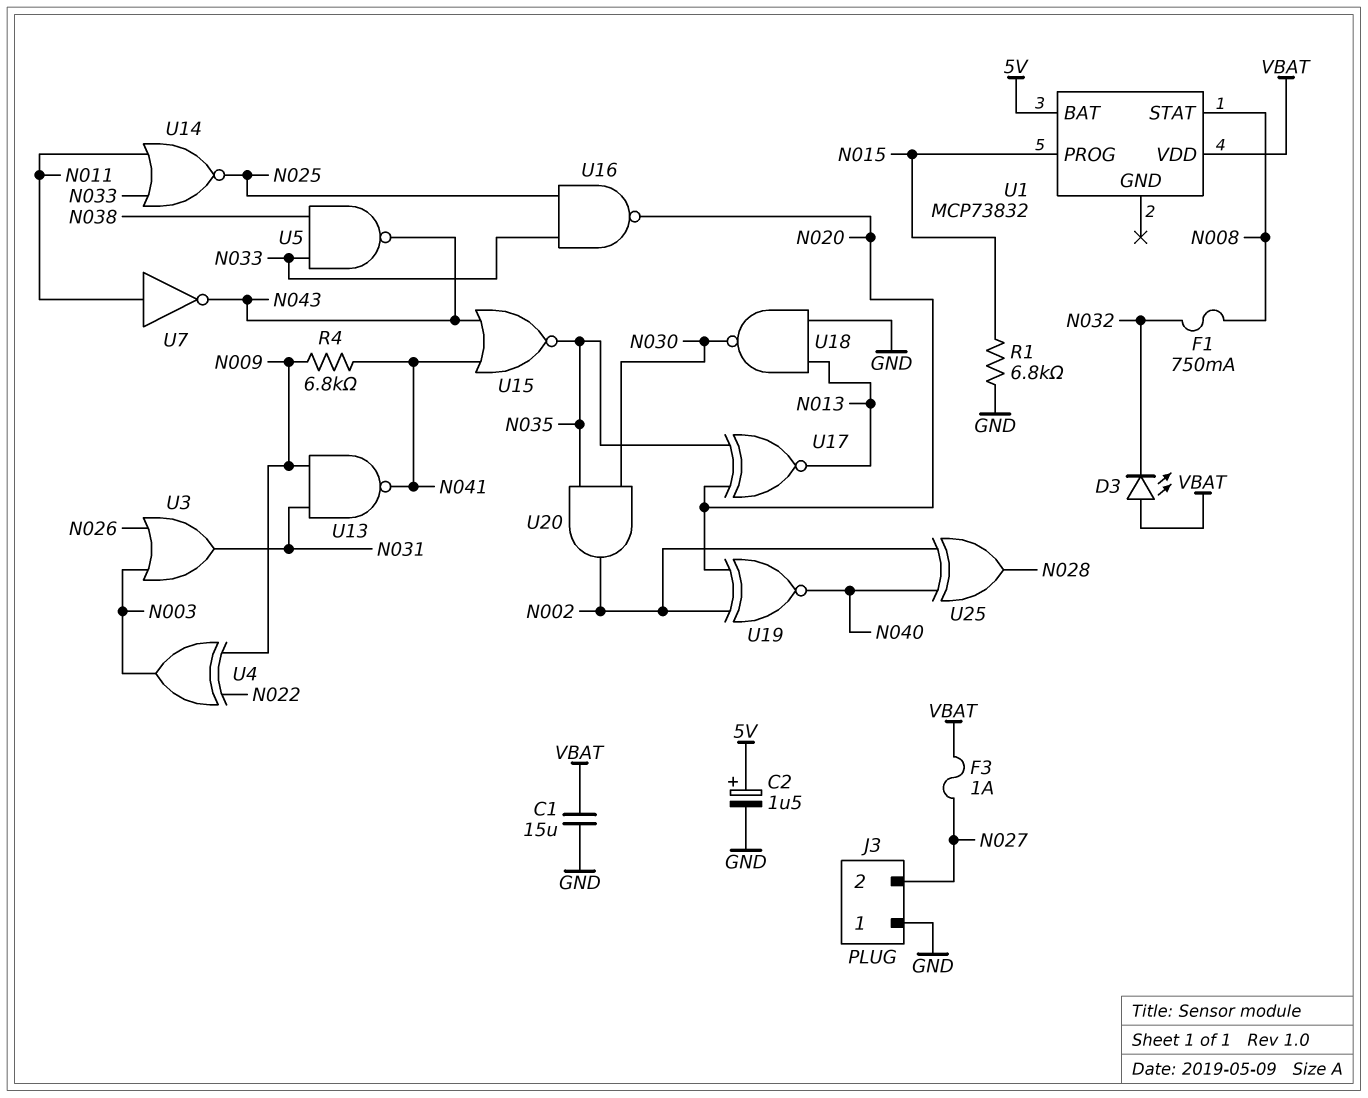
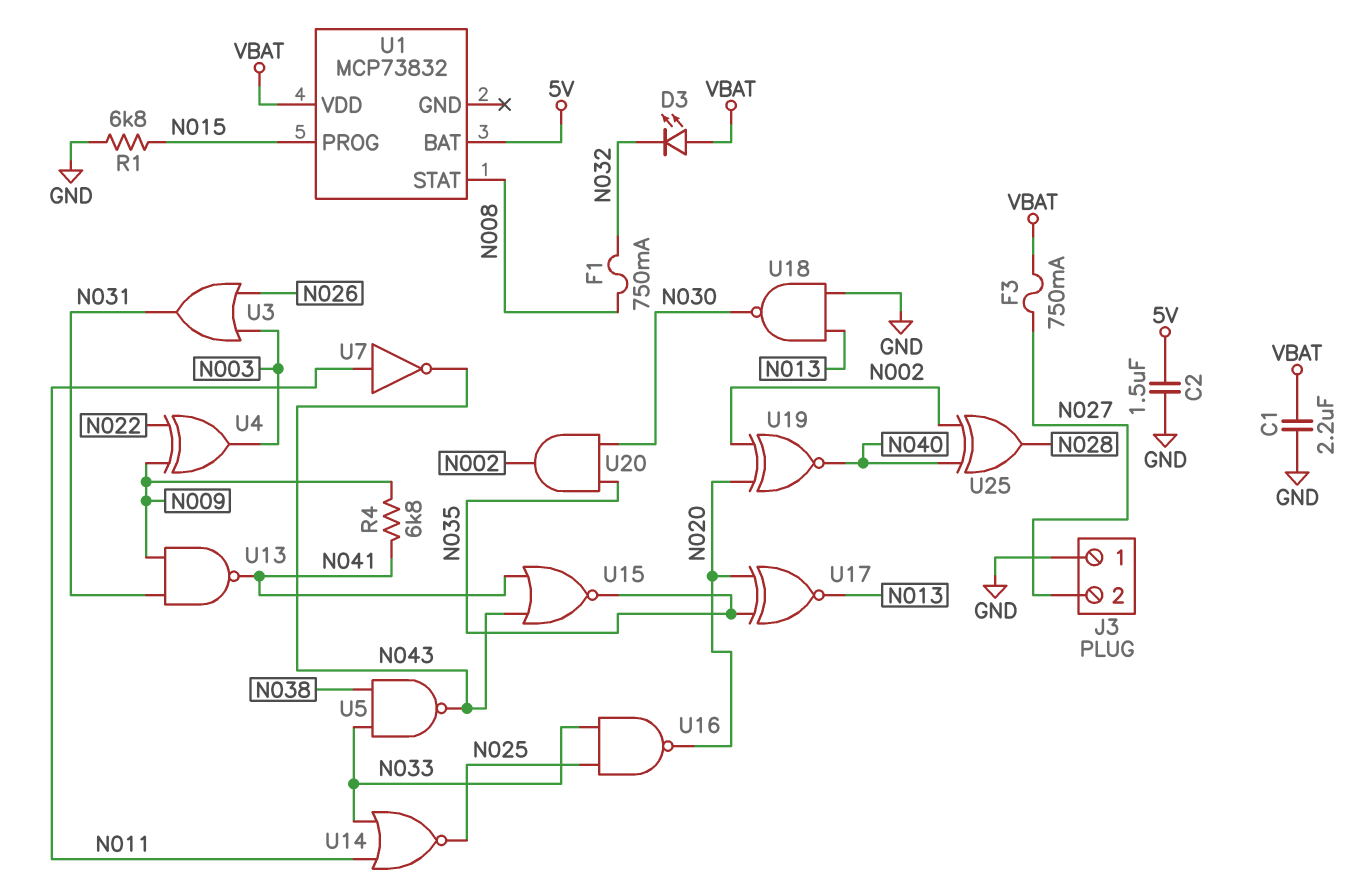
C1: 15uF (GND, VBAT) -> 2.2uF (GND, VBAT)
C2: 1.5uF (plus 5V, minus GND) -> 1.5uF (5V, GND)
F3: 1A (N027, VBAT) -> 750mA (N027, VBAT)

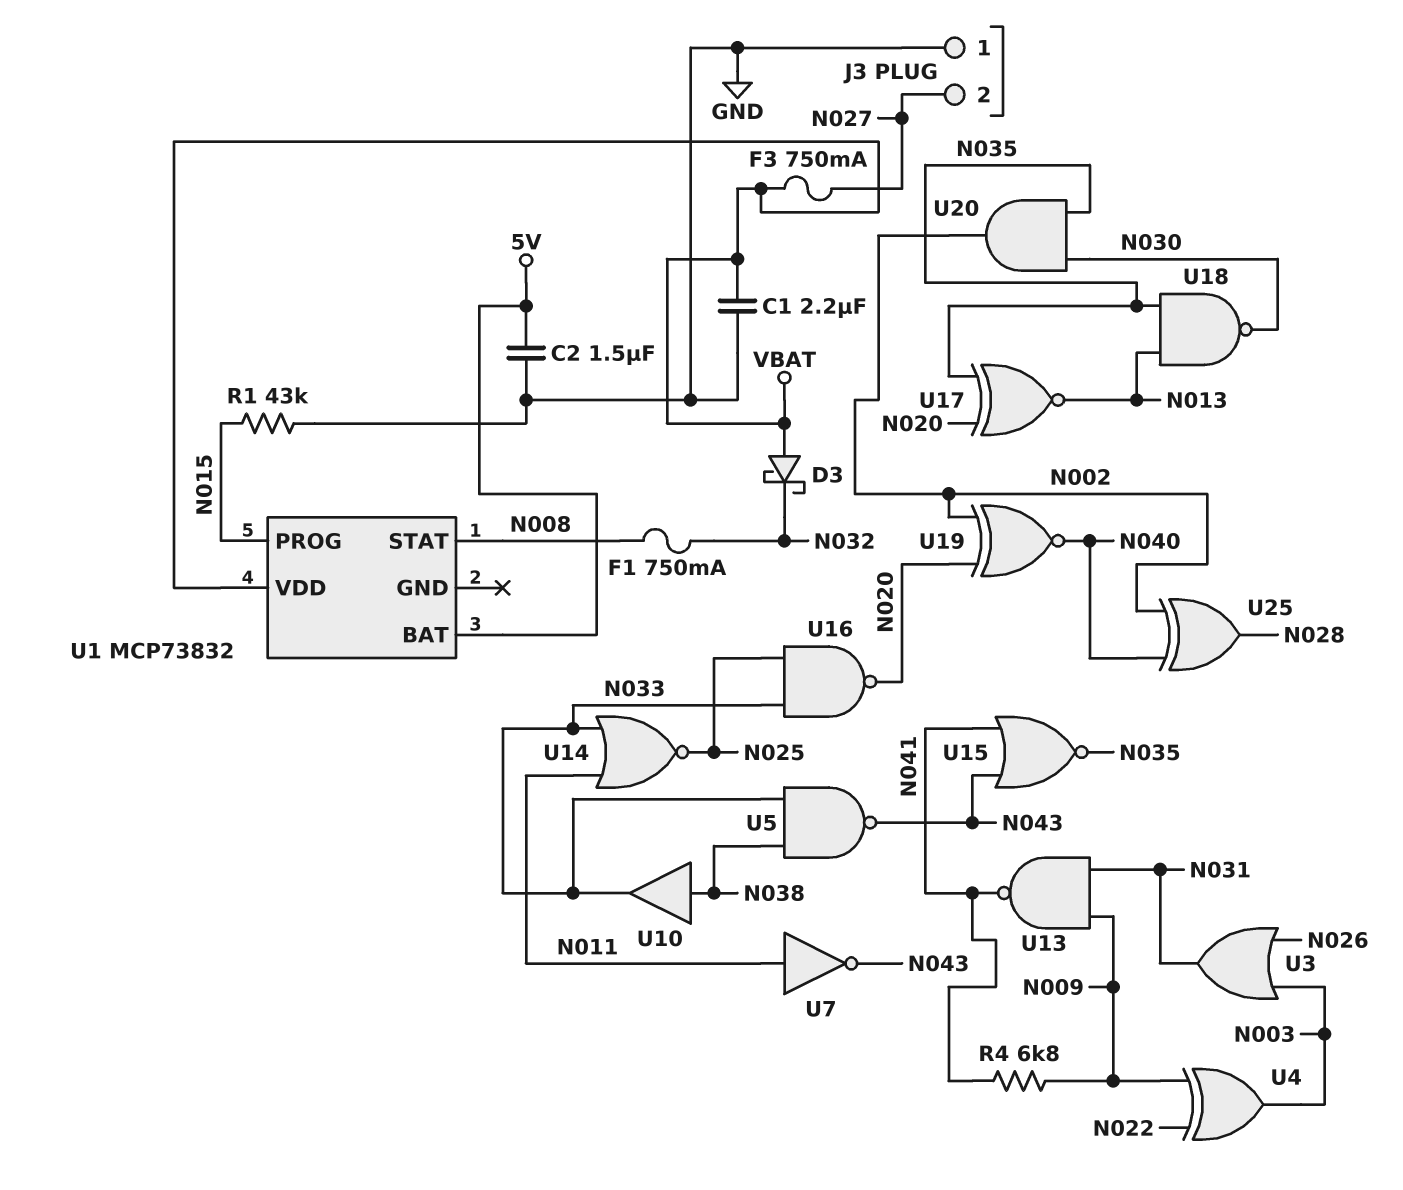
D3: LED (A VBAT, K N032) -> schottky (A VBAT, K N032)
R1: 6.8k (GND, N015) -> 43k (GND, N015)
U10: none -> buffer (in N038, out N033)
U18: NAND (in GND, in N013, out N030) -> NAND (in N013, in N035, out N030)

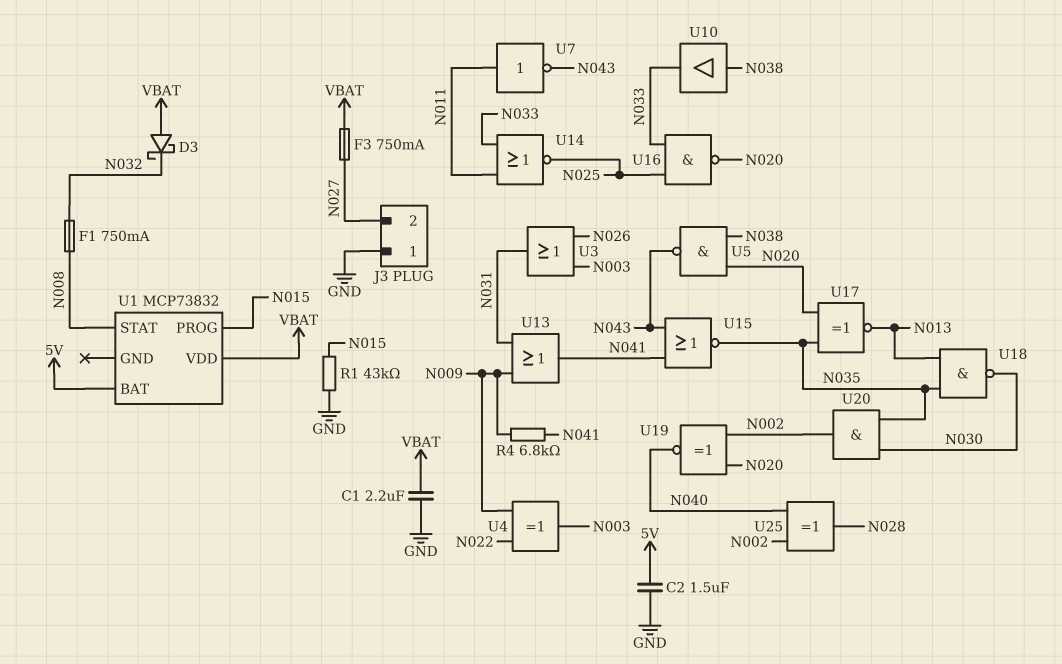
U5: NAND (in N033, in N038, out N043) -> NAND (in N020, in N038, out N043)
U13: NAND (in N009, in N031, out N041) -> OR (in N009, in N031, out N041)

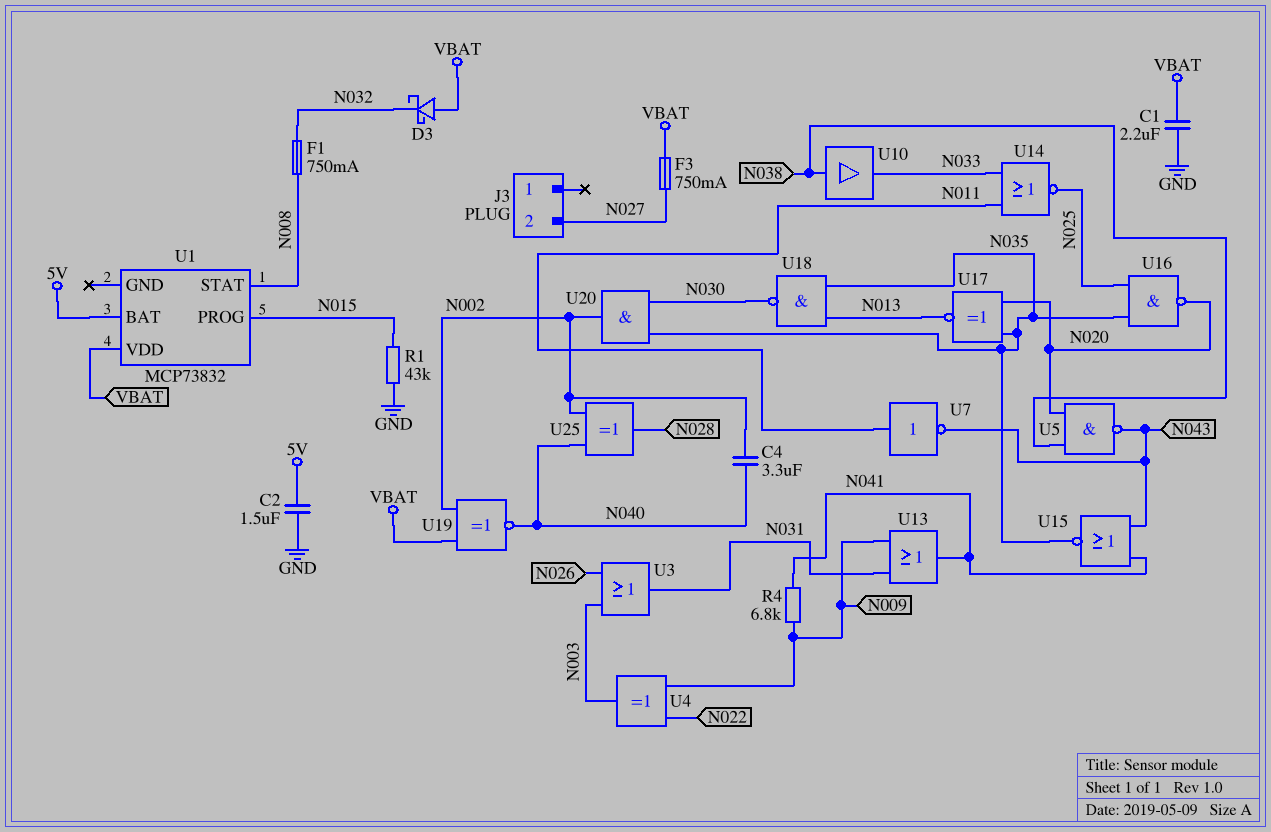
C4: none -> 3.3uF (N002, N040)
J3 pin 1: GND -> none
U16: NAND (in N025, in N033, out N020) -> NAND (in N025, in N035, out N020)
U19: XNOR (in N002, in N020, out N040) -> XNOR (in N002, in VBAT, out N040)

